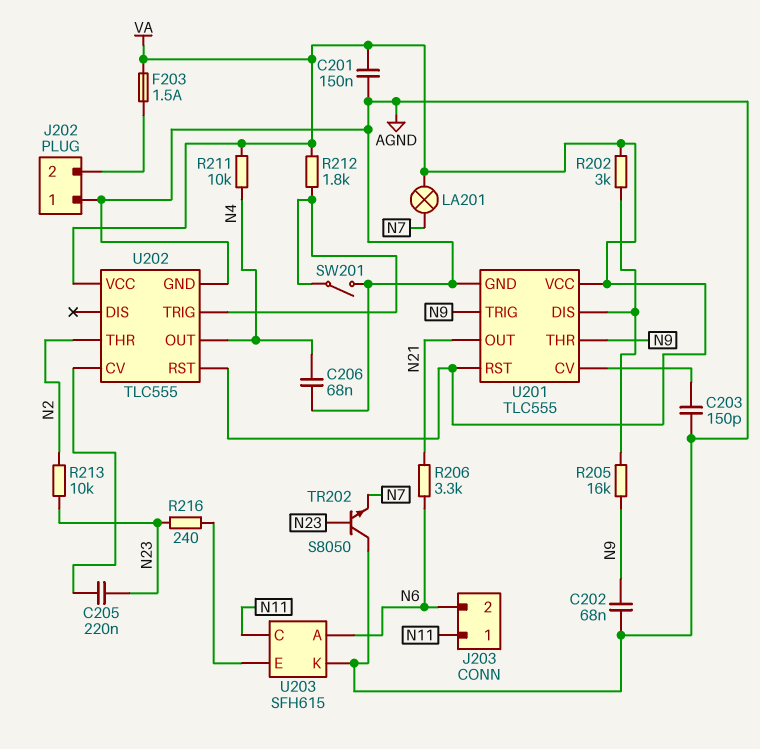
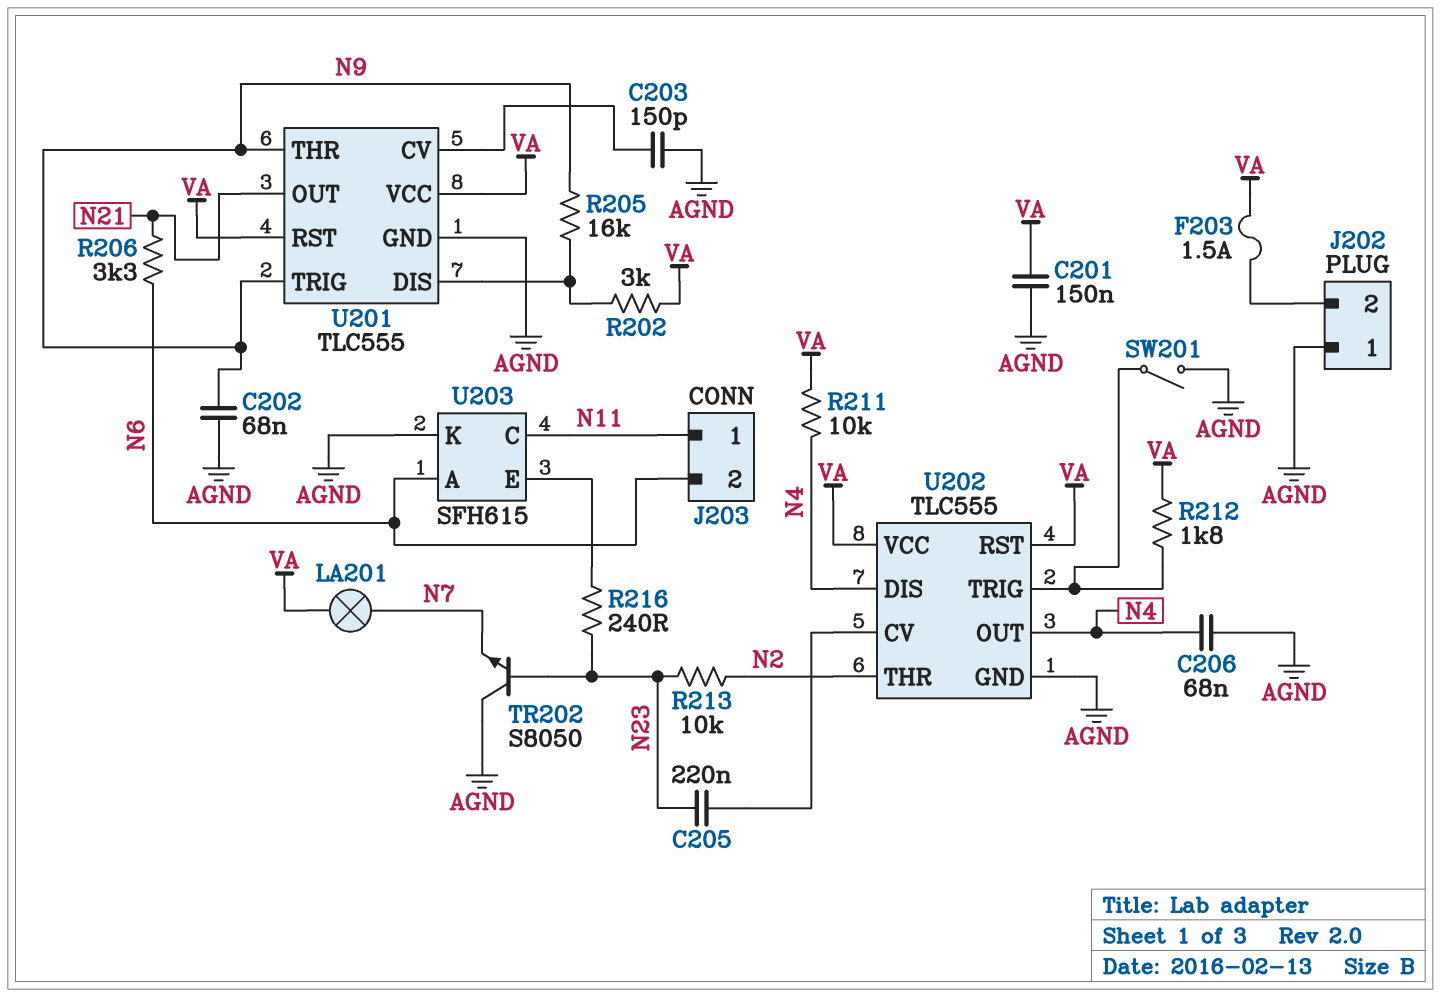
U202 pin DIS: none -> N4

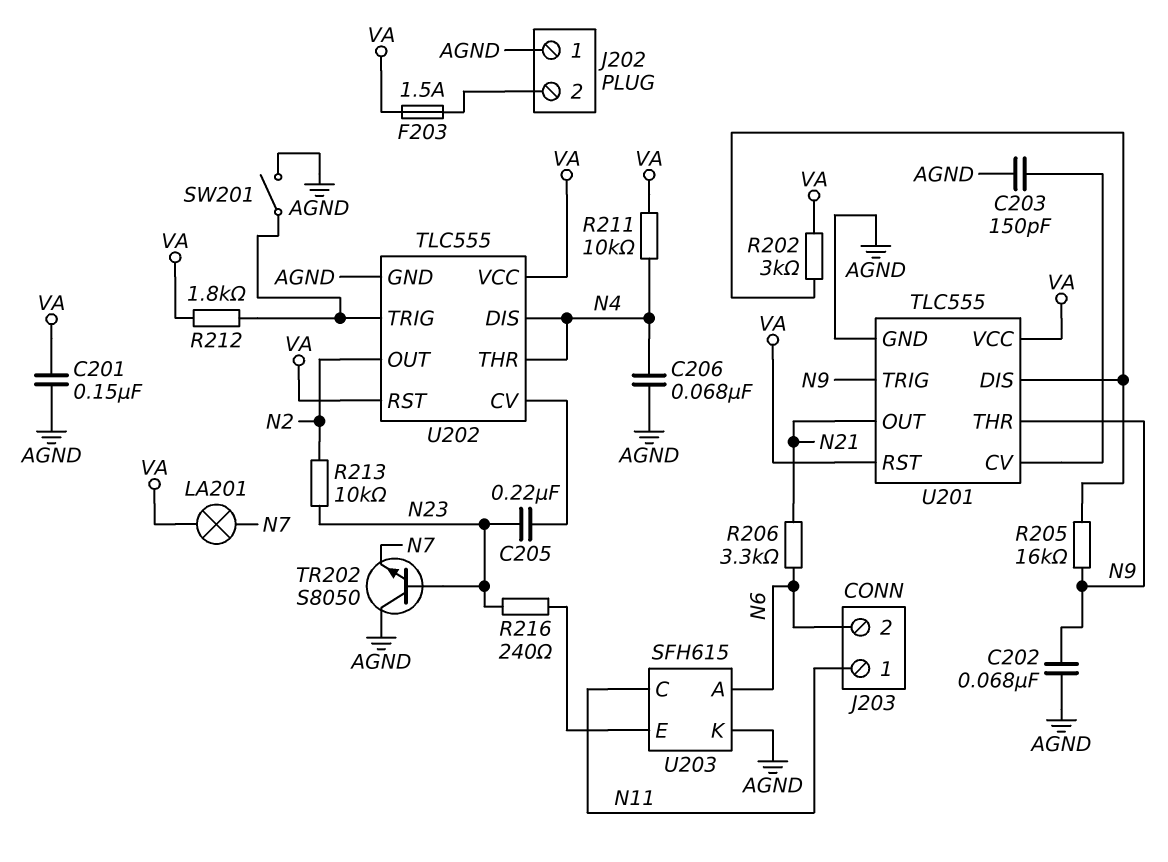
U202 pin OUT: N4 -> N2
U202 pin THR: N2 -> N4

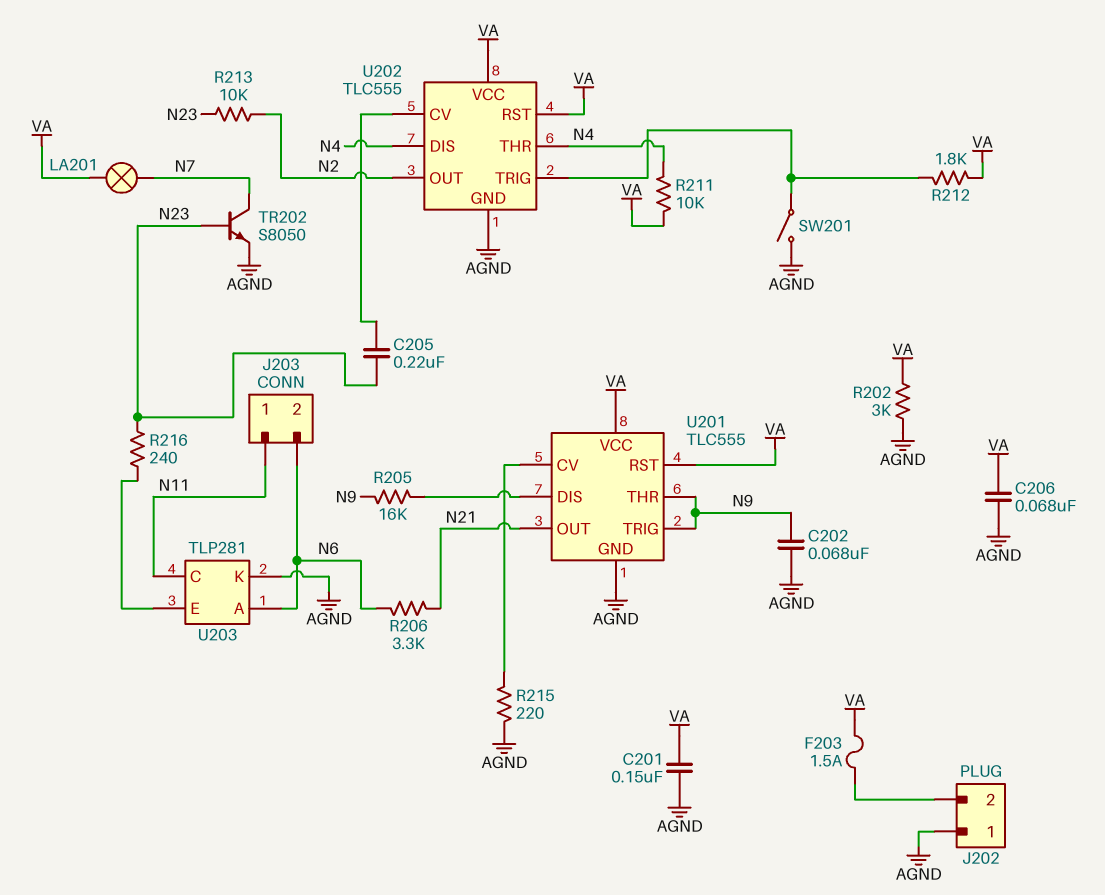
C203: 150pF (AGND, U201/CV) -> none
C206: 68nF (AGND, N4) -> 68nF (AGND, VA)
R202: 3k (U201/DIS, VA) -> 3k (AGND, VA)
R215: none -> 220 (AGND, U201/CV)
TR202: NPN S8050 (B N23, C AGND, E N7) -> NPN S8050 (B N23, C N7, E AGND)
U203: SFH615 -> TLP281

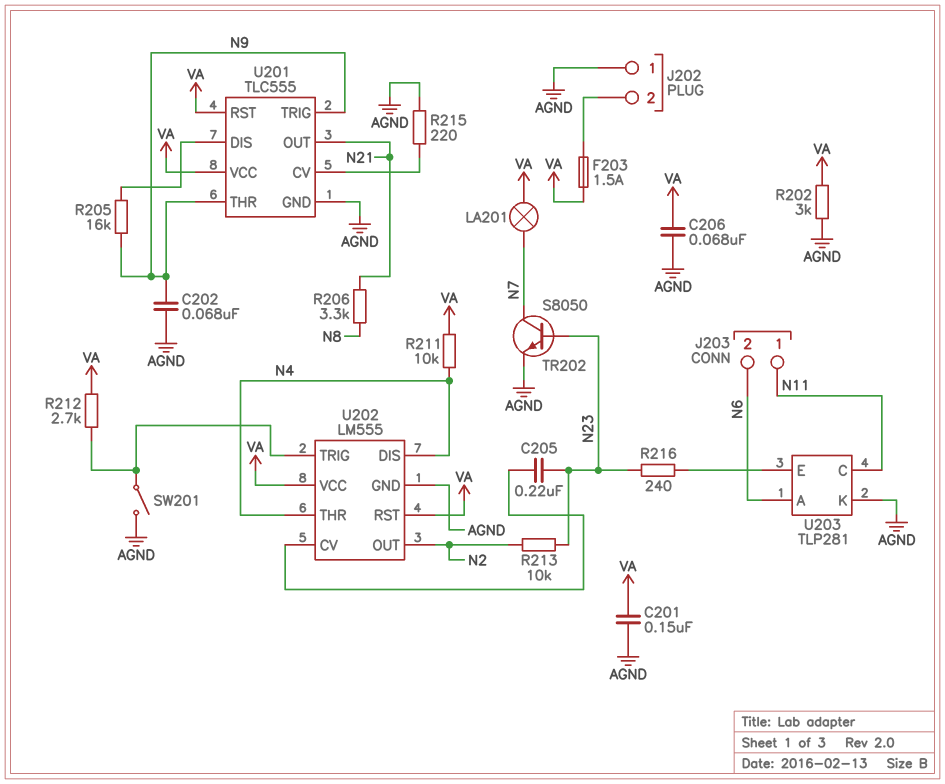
R206: 3.3k (N6, N21) -> 3.3k (N8, N21)
R212: 1.8k (U202/TRIG, VA) -> 2.7k (U202/TRIG, VA)
U202: TLC555 -> LM555

